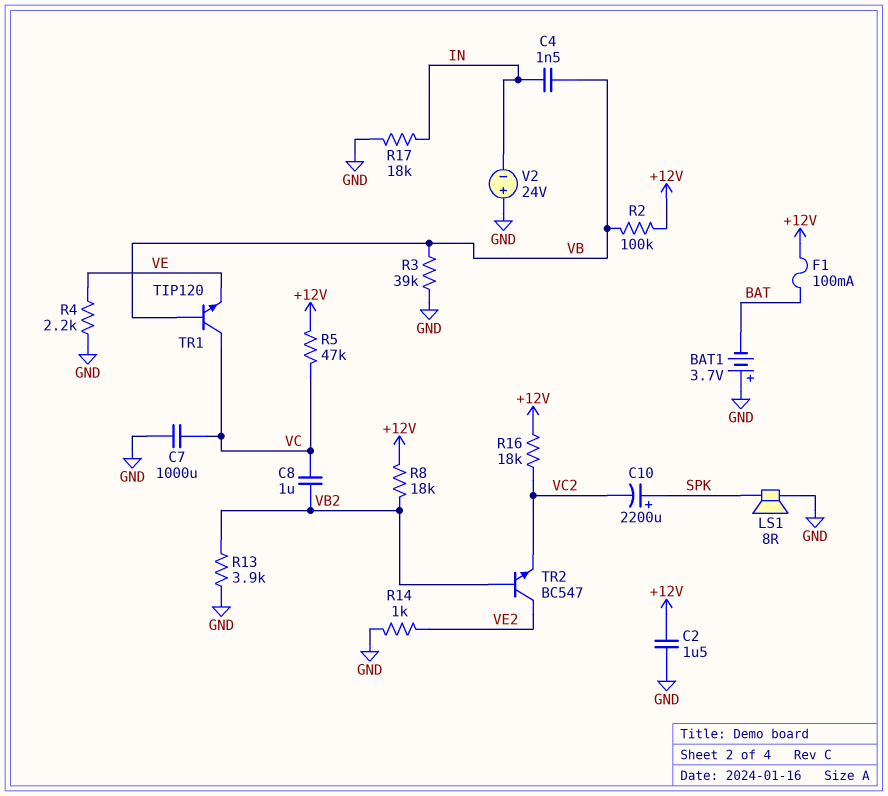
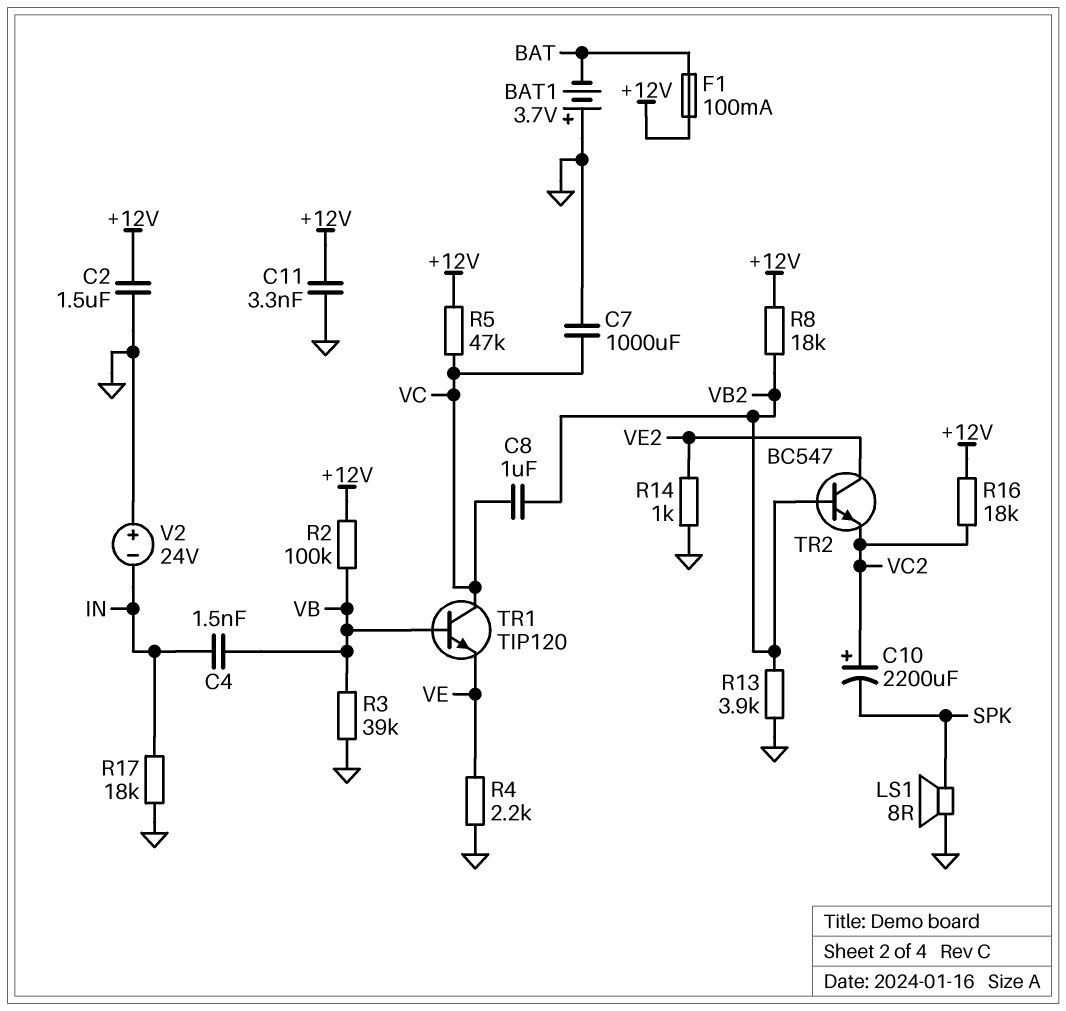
C10: 2200uF (plus SPK, minus VC2) -> 2200uF (plus VC2, minus SPK)
C11: none -> 3.3nF (+12V, GND)

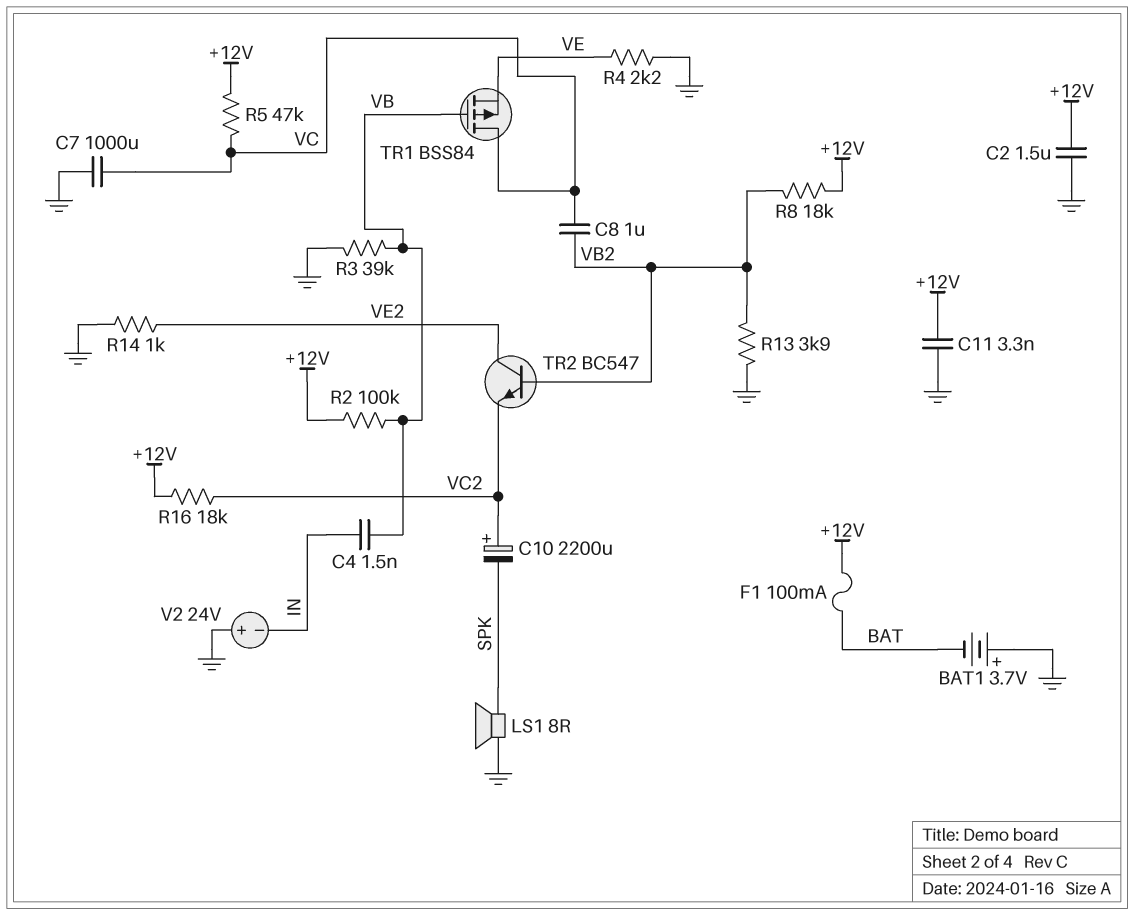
R17: 18k (GND, IN) -> none
TR1: NPN TIP120 (B VB, C VC, E VE) -> PMOS BSS84 (G VB, D VC, S VE)

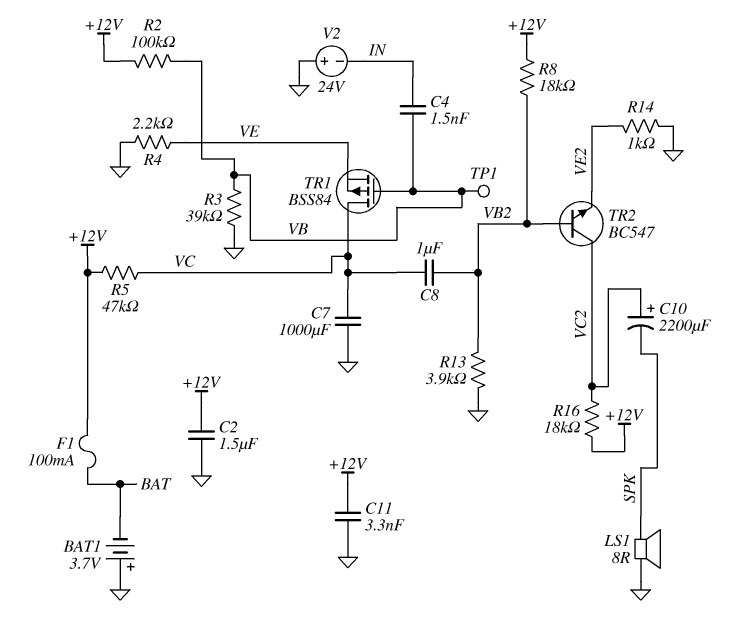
TP1: none -> test point (VB)
TR2: NPN BC547 (B VB2, C VE2, E VC2) -> NPN BC547 (B VB2, C VC2, E VE2)

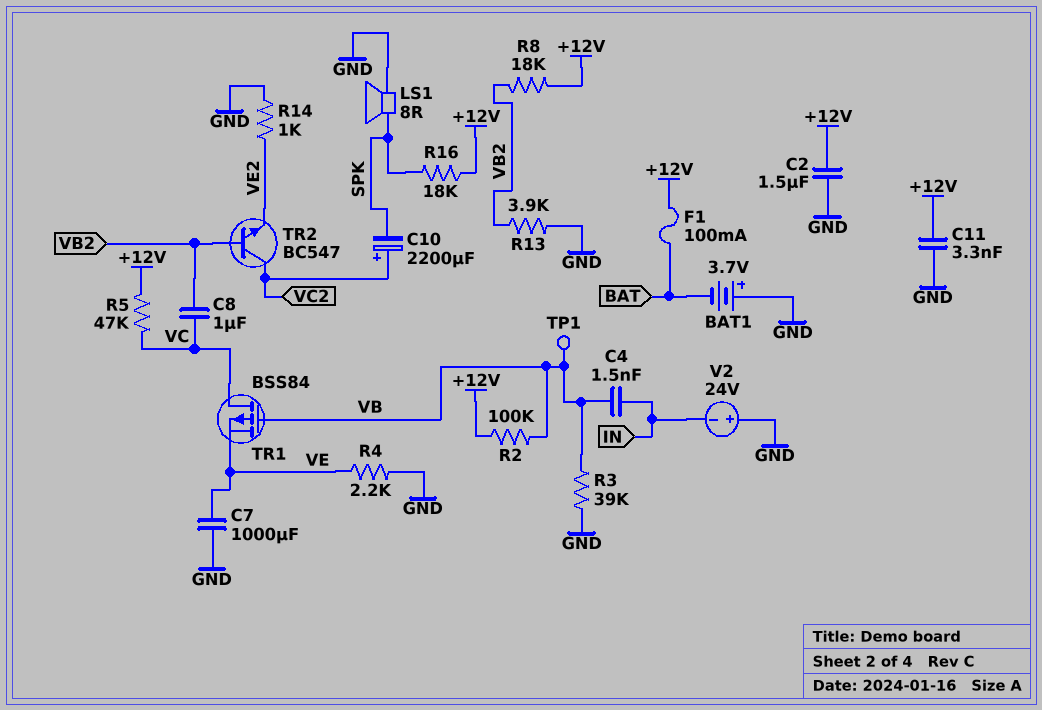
C7: 1000uF (GND, VC) -> 1000uF (GND, VE)
R16: 18k (+12V, VC2) -> 18k (+12V, SPK)

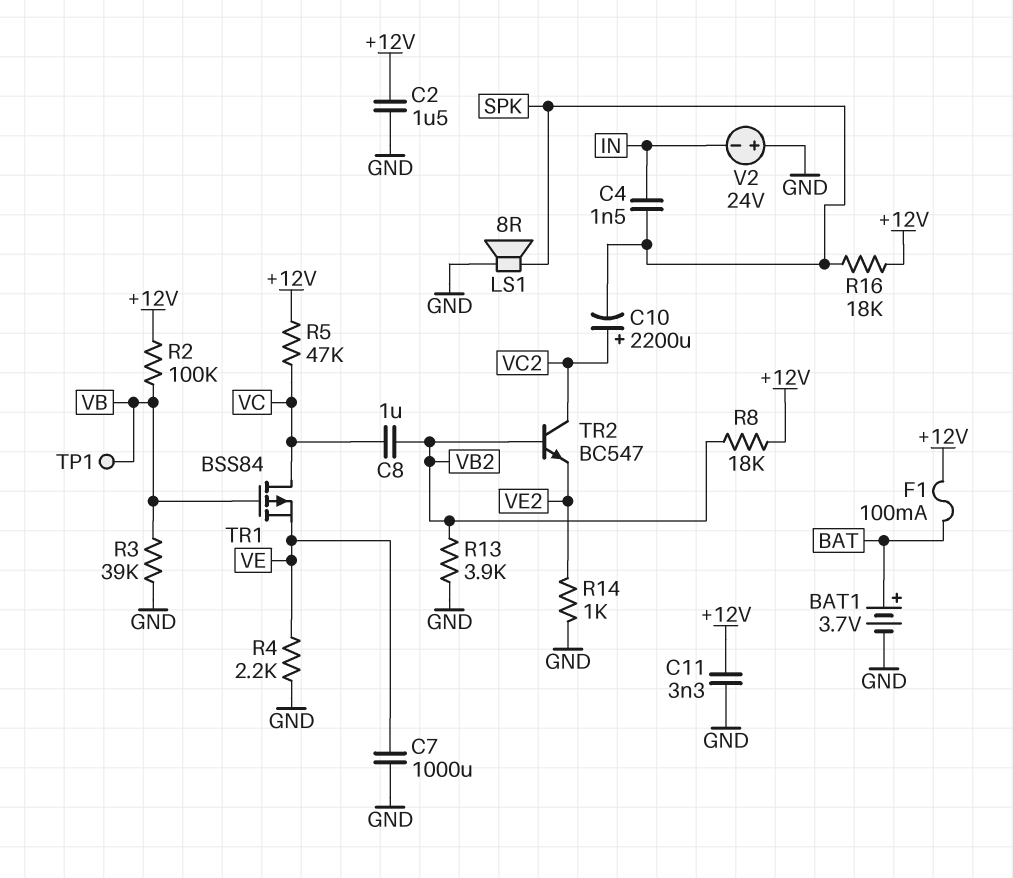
BAT1: 3.7V (plus GND, minus BAT) -> 3.7V (plus BAT, minus GND)
C4: 1.5nF (IN, VB) -> 1.5nF (IN, SPK)

